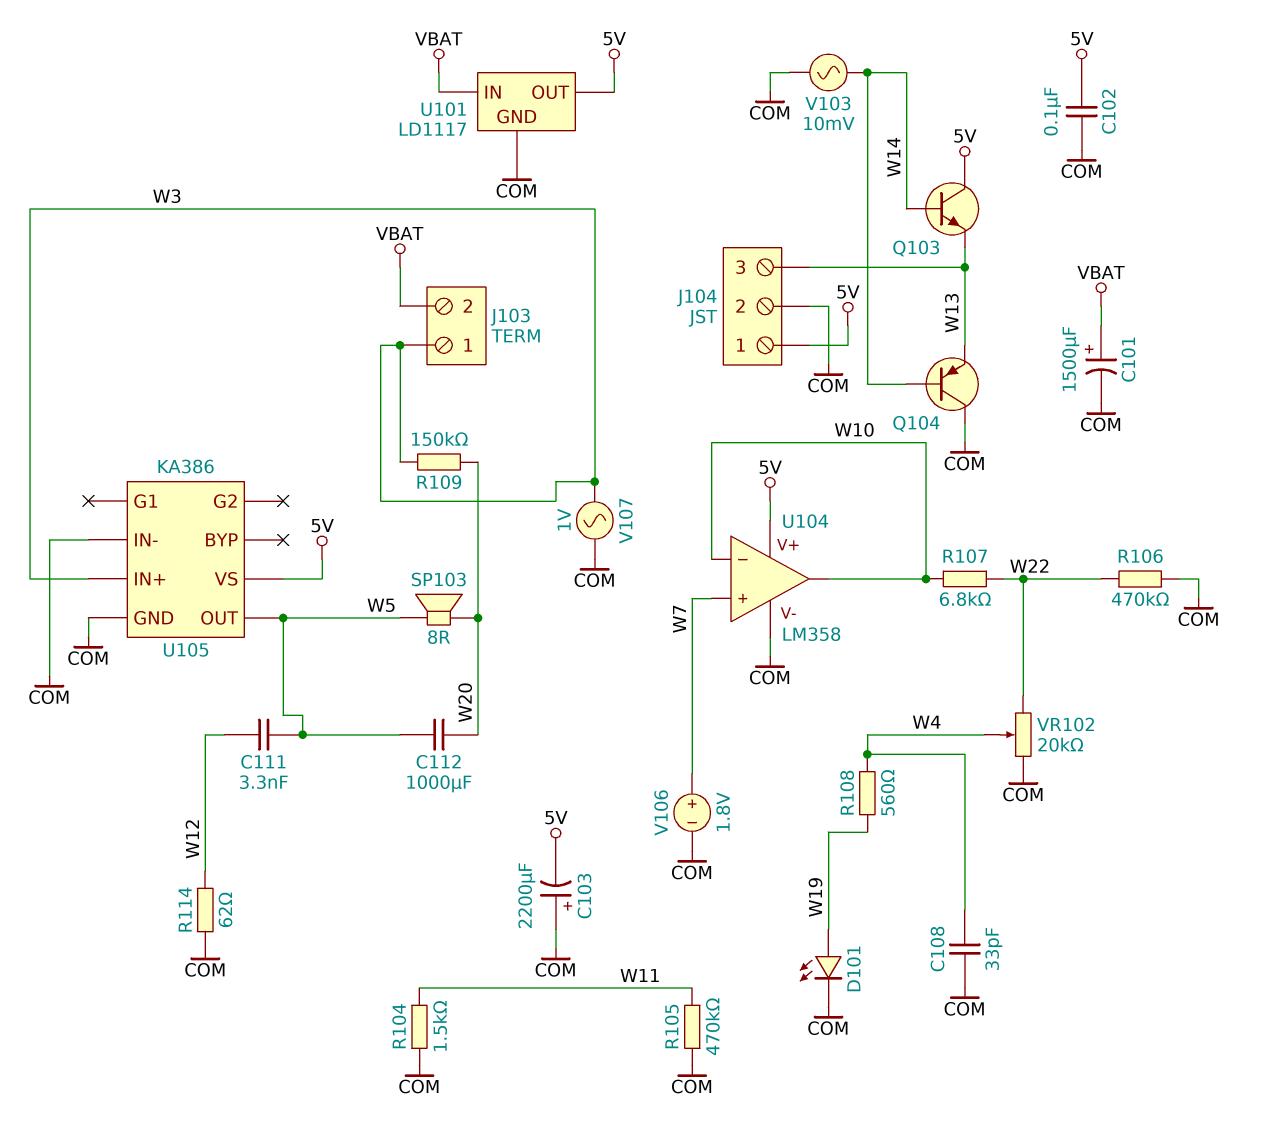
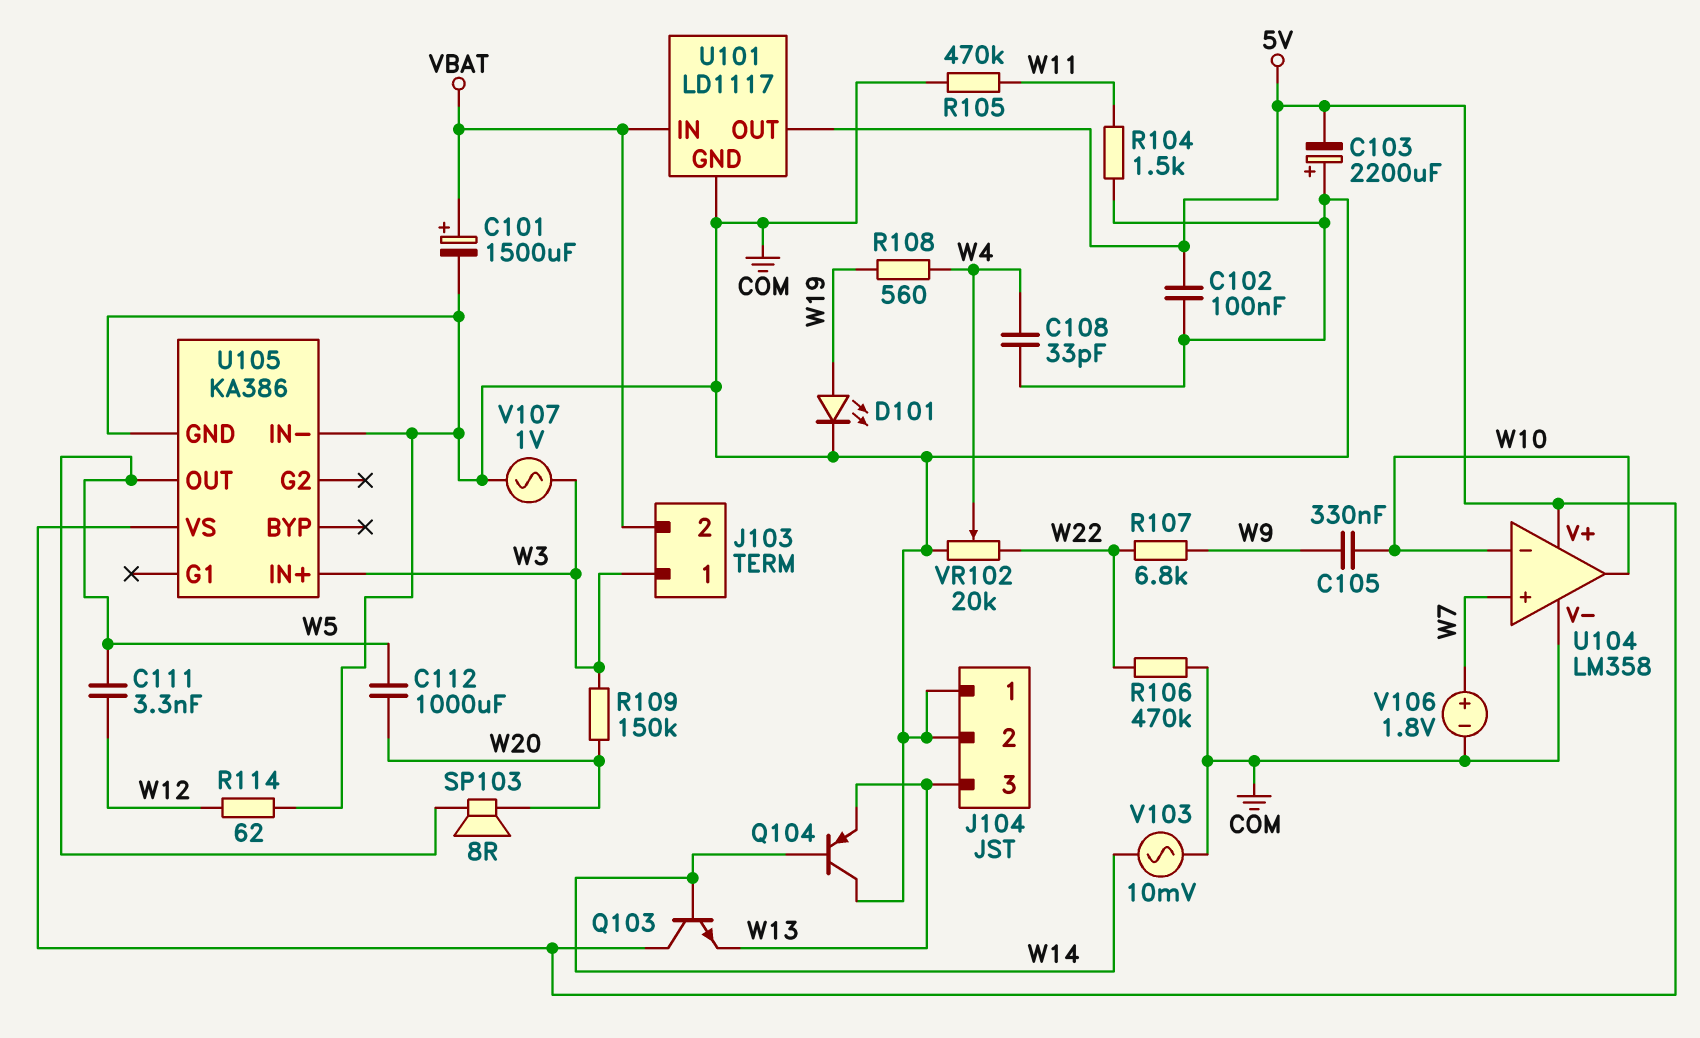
C105: none -> 330nF (W9, W10)
J104 pin 1: 5V -> COM
R107: 6.8k (W10, W22) -> 6.8k (W9, W22)

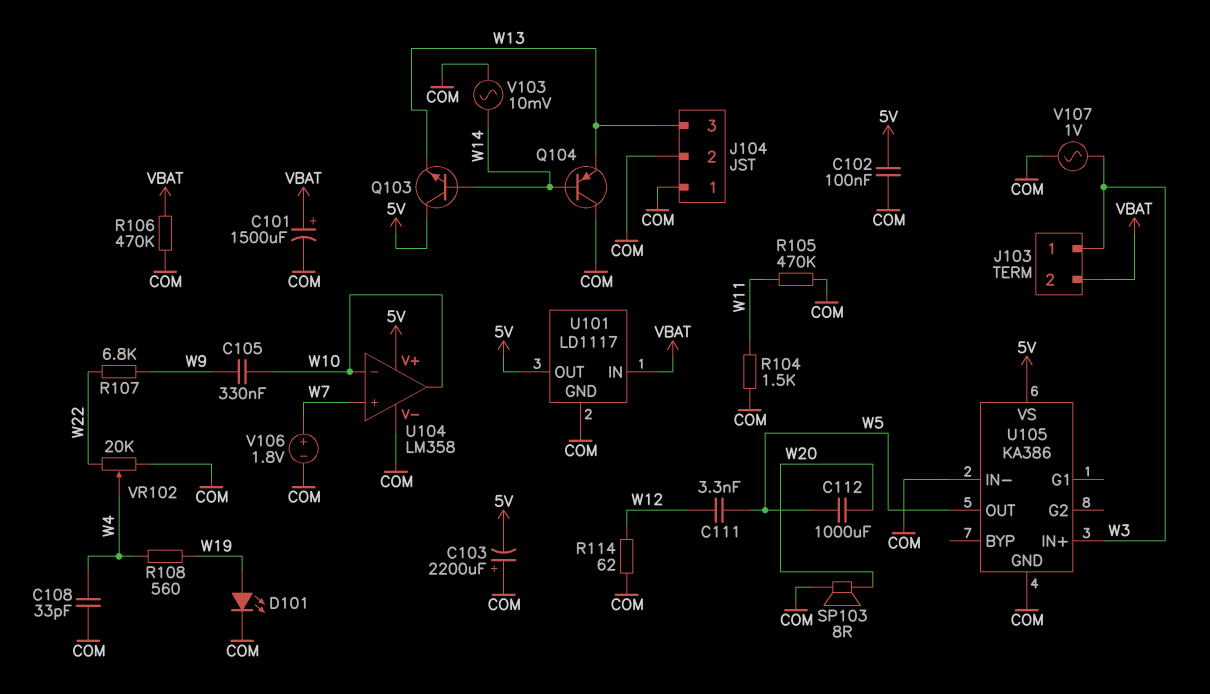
R106: 470k (COM, W22) -> 470k (COM, VBAT)
R109: 150k (W3, W20) -> none
SP103: speaker 8R (W5, W20) -> speaker 8R (COM, W20)

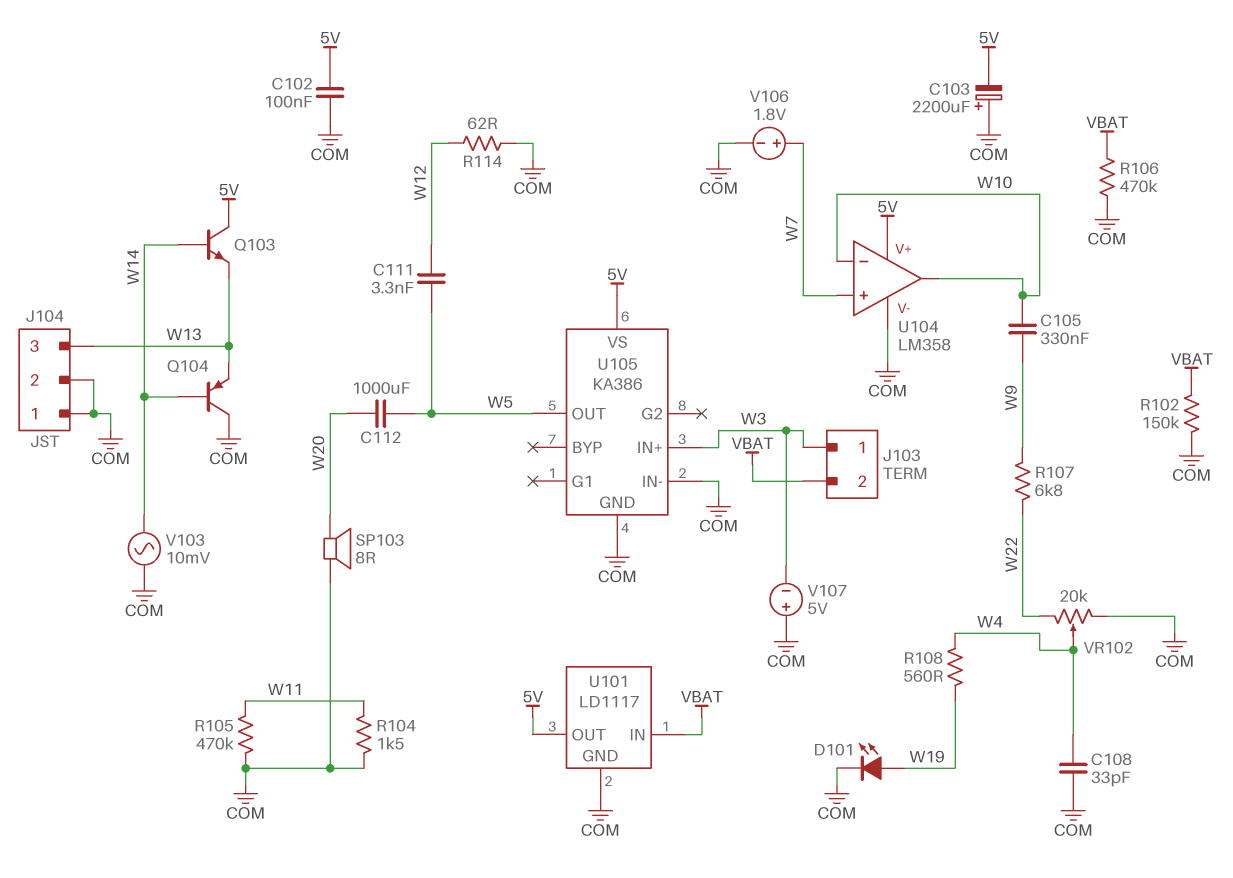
C101: 1500uF (plus VBAT, minus COM) -> none
R102: none -> 150k (COM, VBAT)
V107: AC 1V (COM, W3) -> 5V (plus COM, minus W3)

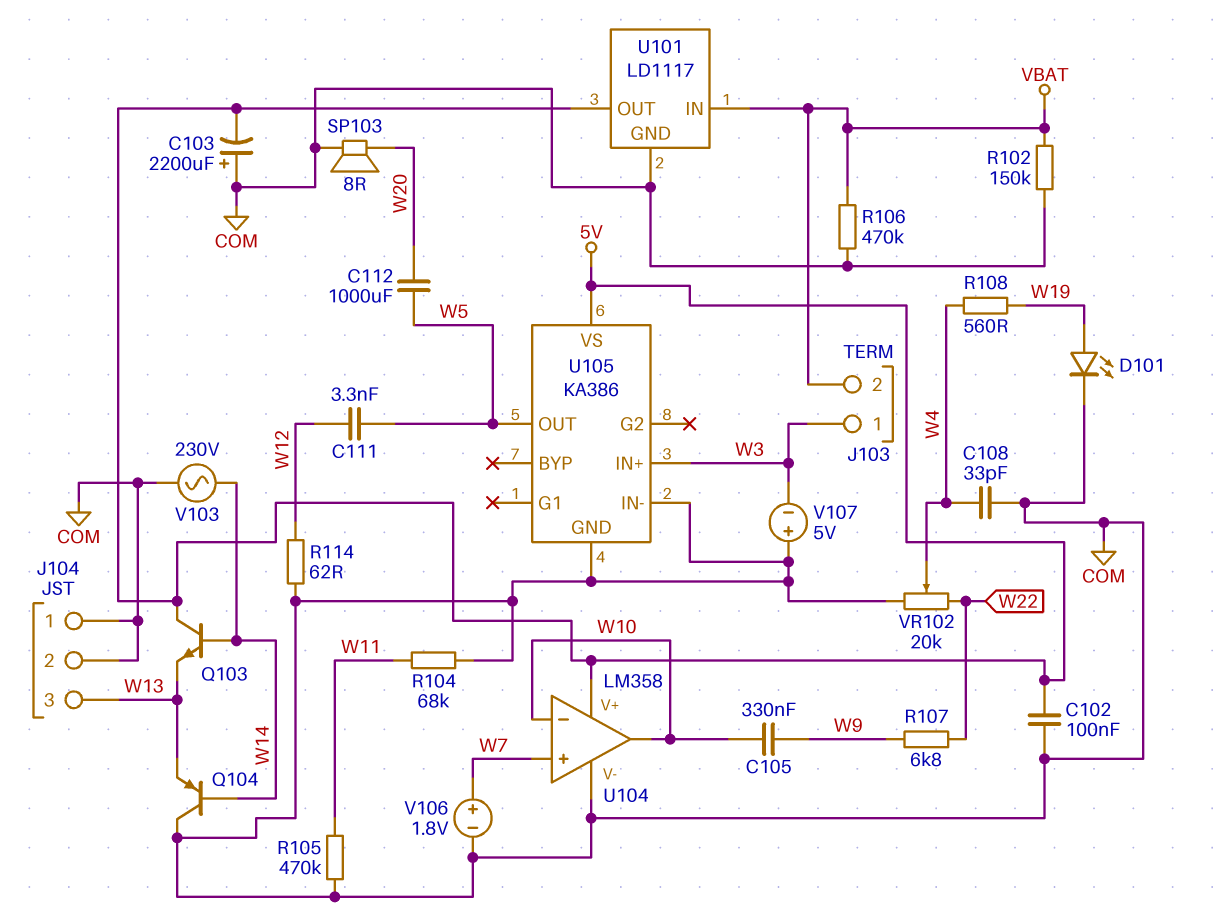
R104: 1.5k (COM, W11) -> 68k (COM, W11)
V103: AC 10mV (COM, W14) -> AC 230V (COM, W14)

